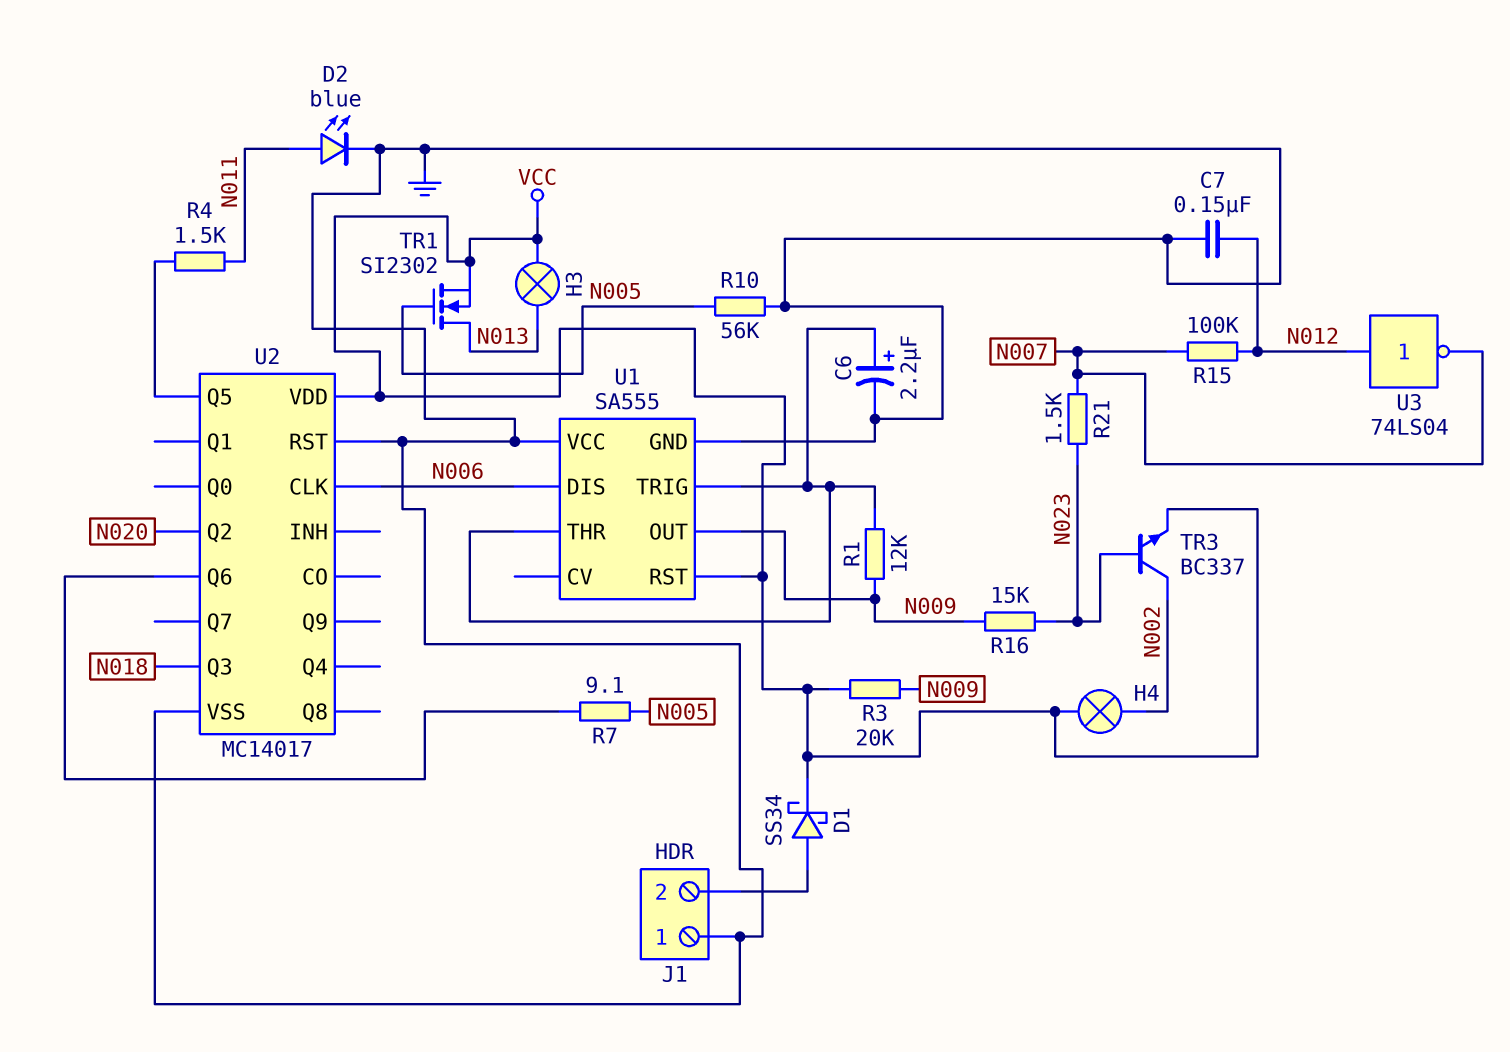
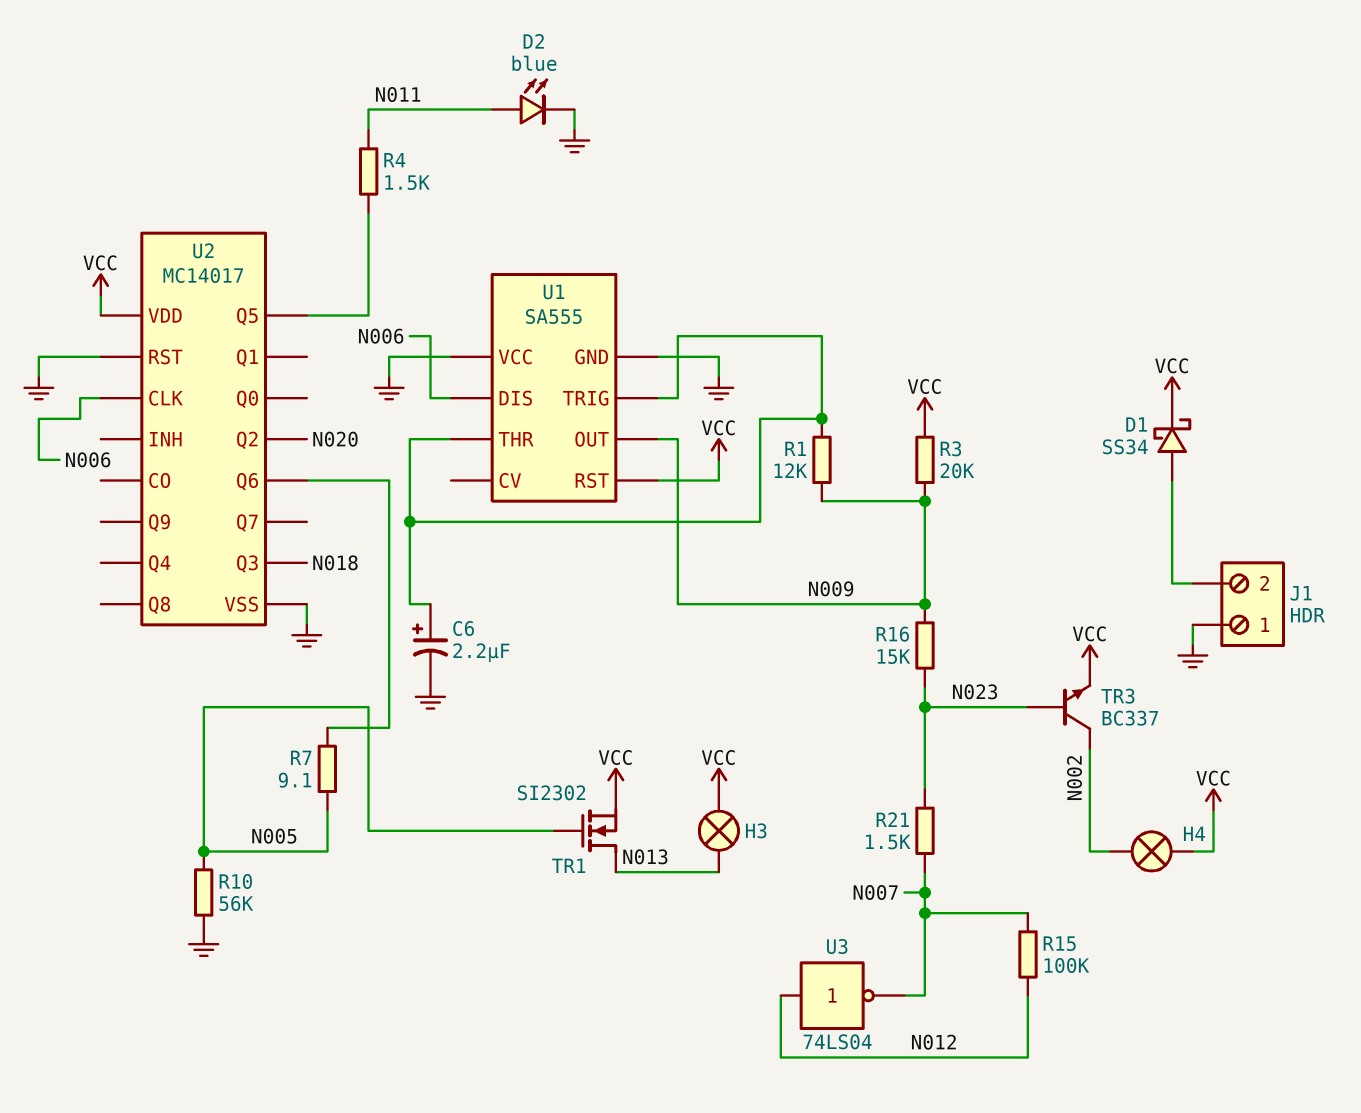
C7: 150nF (GND, N012) -> none

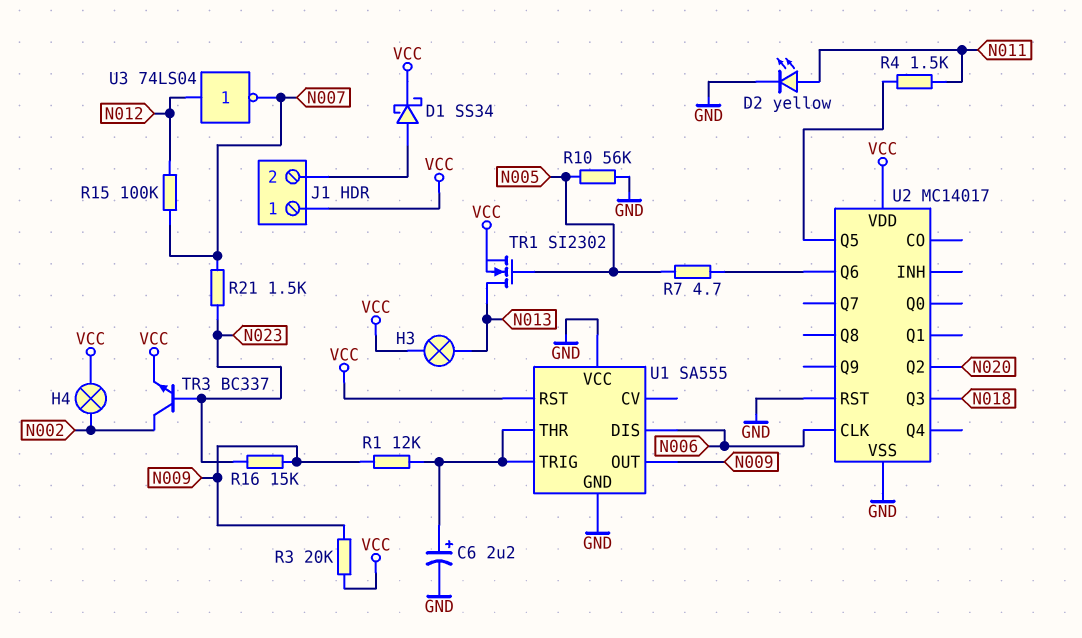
D2: LED blue (A N011, K GND) -> LED yellow (A N011, K GND)
J1 pin 1: GND -> VCC
R7: 9.1 (N005, U2/Q6) -> 4.7 (N005, U2/Q6)

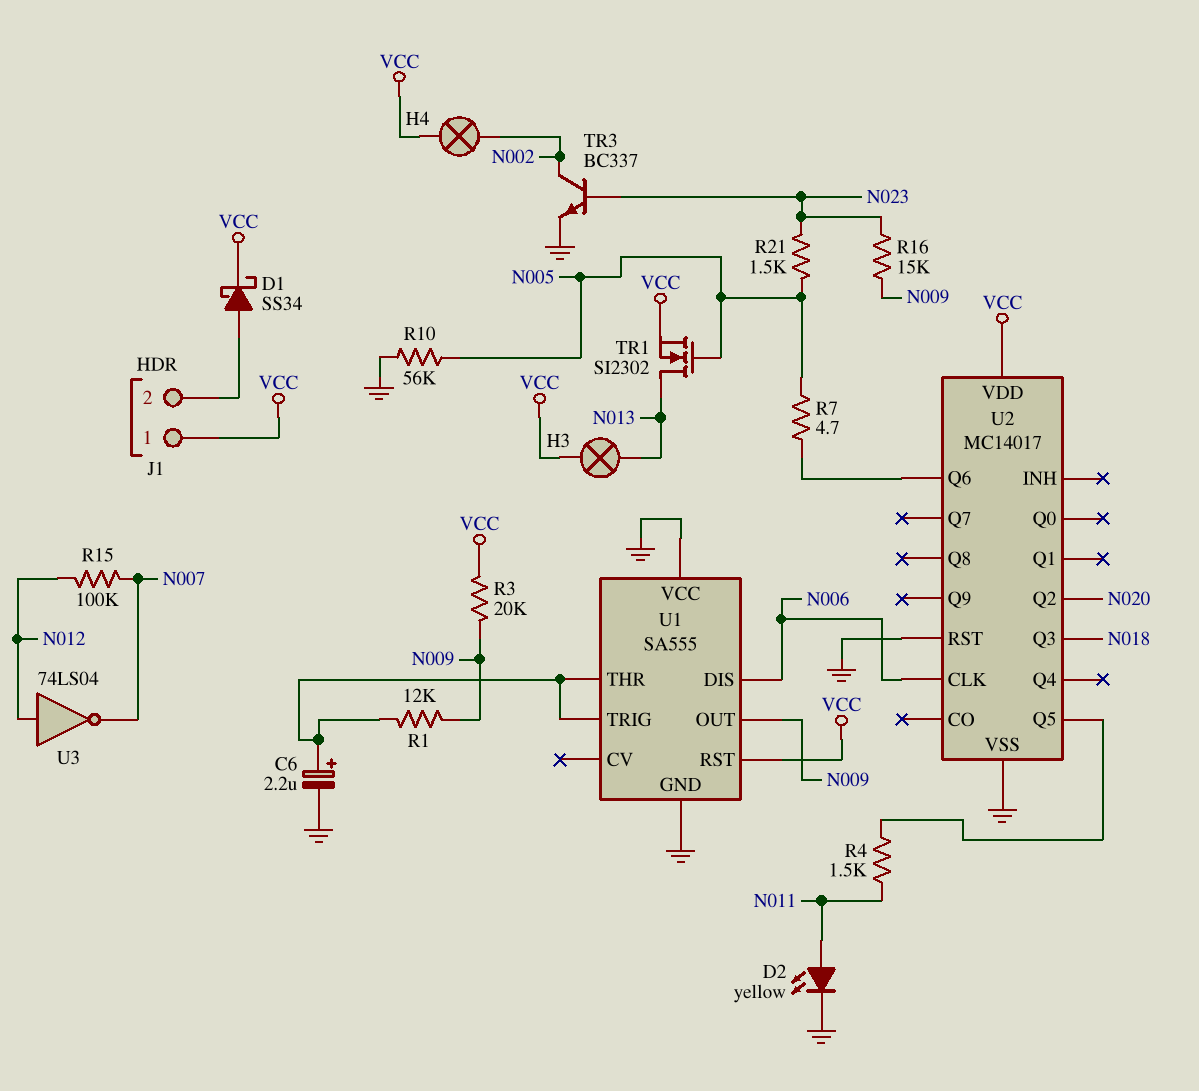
R21: 1.5k (N007, N023) -> 1.5k (N005, N023)
TR3: NPN BC337 (B N023, C N002, E VCC) -> NPN BC337 (B N023, C N002, E GND)

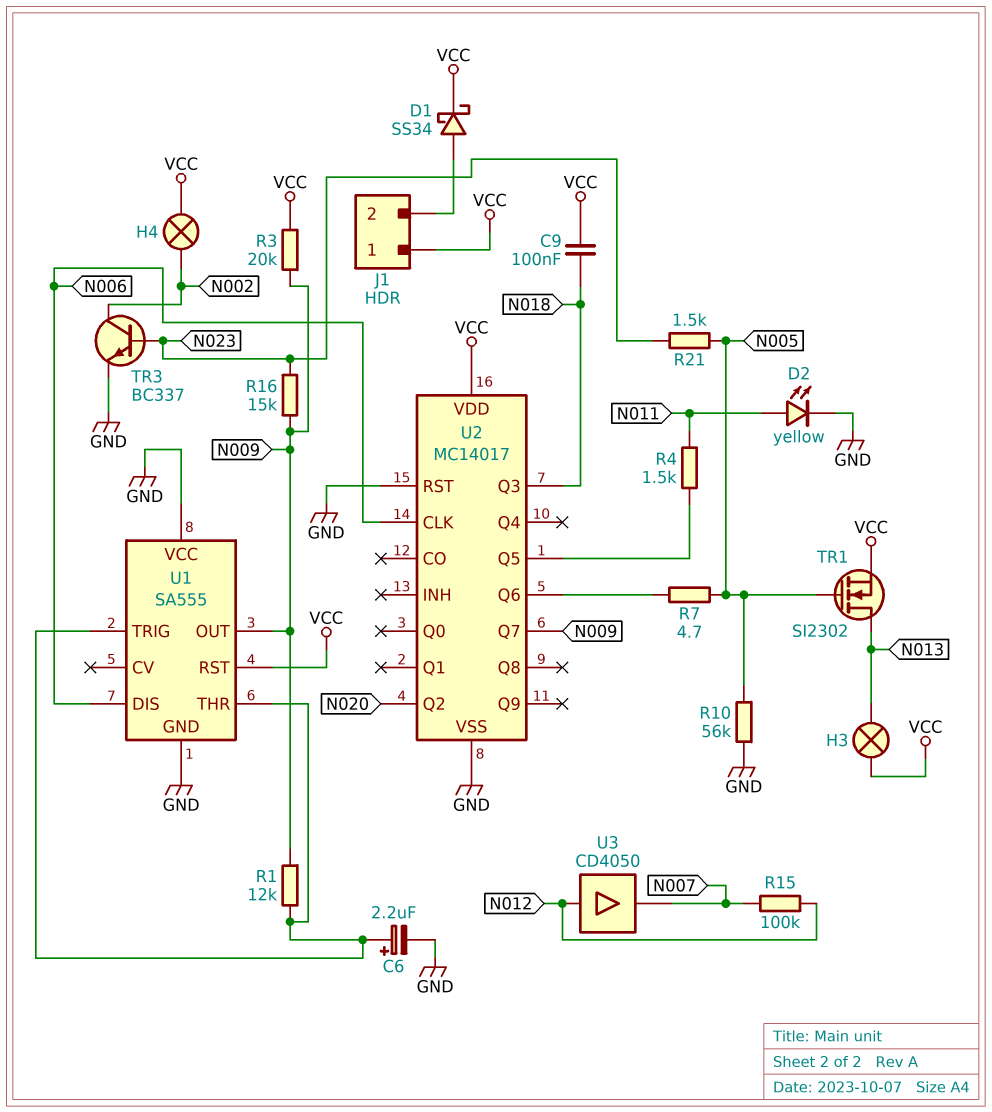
C9: none -> 100nF (N018, VCC)
U2 pin Q7: none -> N009
U3: NOT 74LS04 (in N012, out N007) -> buffer CD4050 (in N012, out N007)

